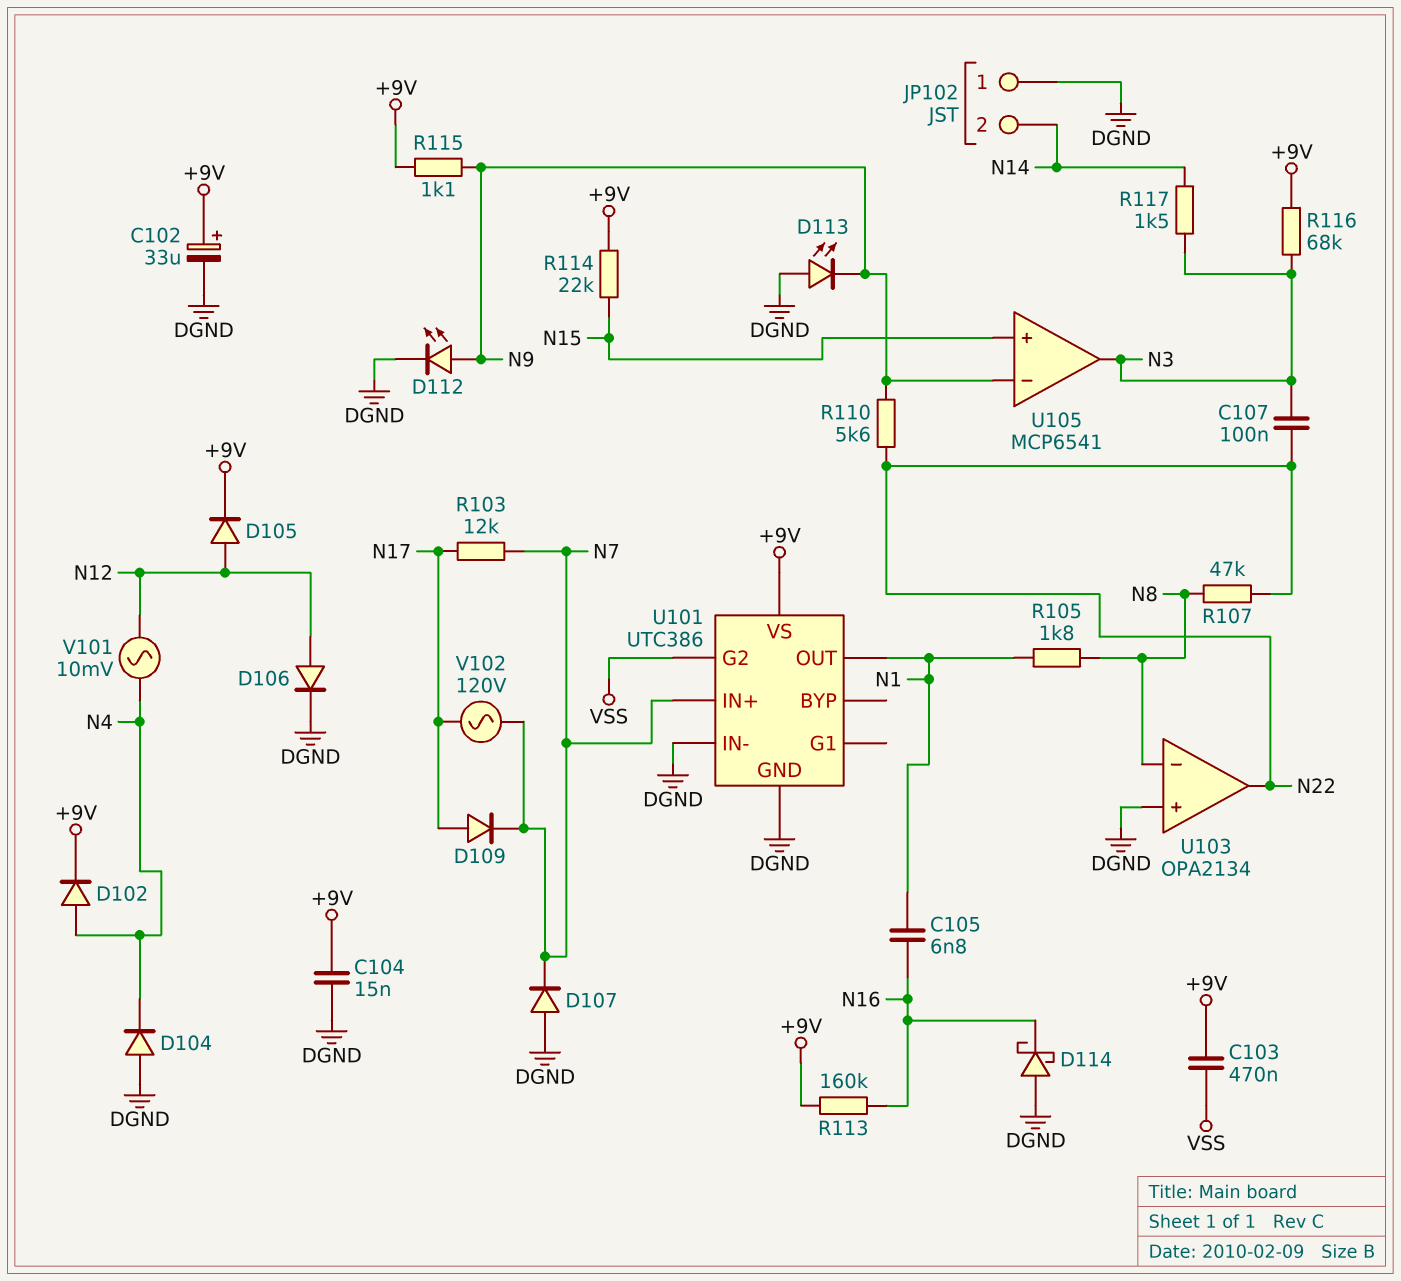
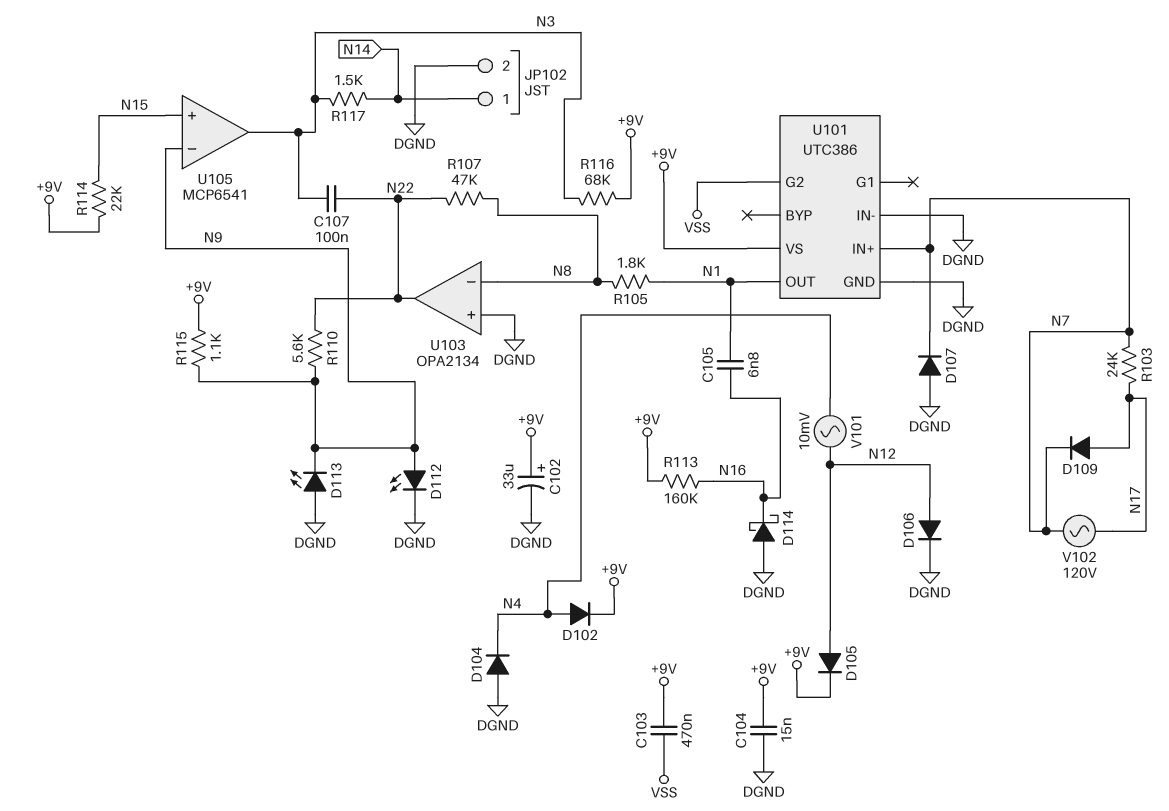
JP102 pin 1: DGND -> N14
JP102 pin 2: N14 -> DGND
R103: 12k (N7, N17) -> 24k (N7, N17)

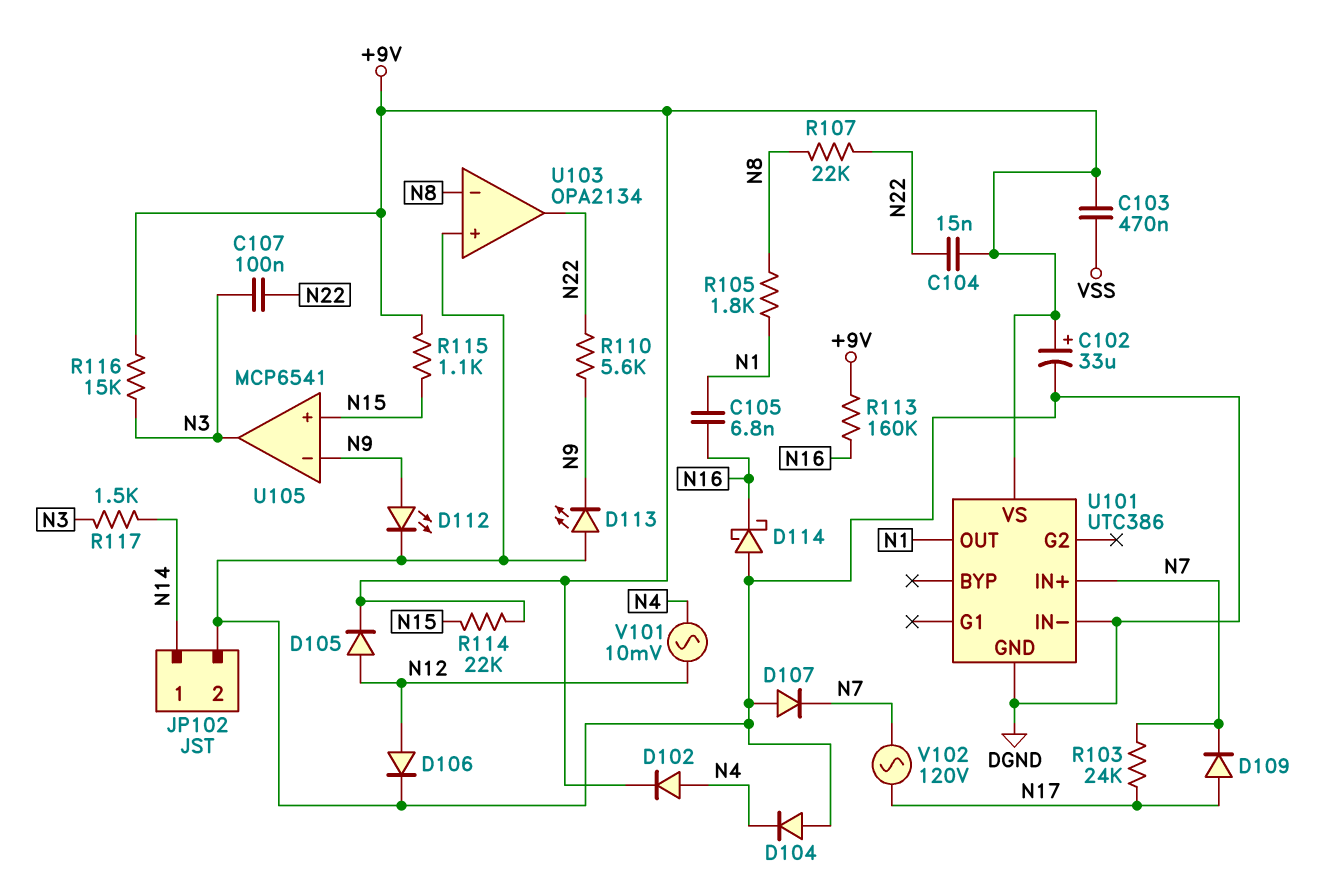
C104: 15nF (+9V, DGND) -> 15nF (+9V, N22)
R107: 47k (N8, N22) -> 22k (N8, N22)
R115: 1.1k (+9V, N9) -> 1.1k (+9V, N15)
R116: 68k (+9V, N3) -> 15k (+9V, N3)
U101 pin G2: VSS -> none

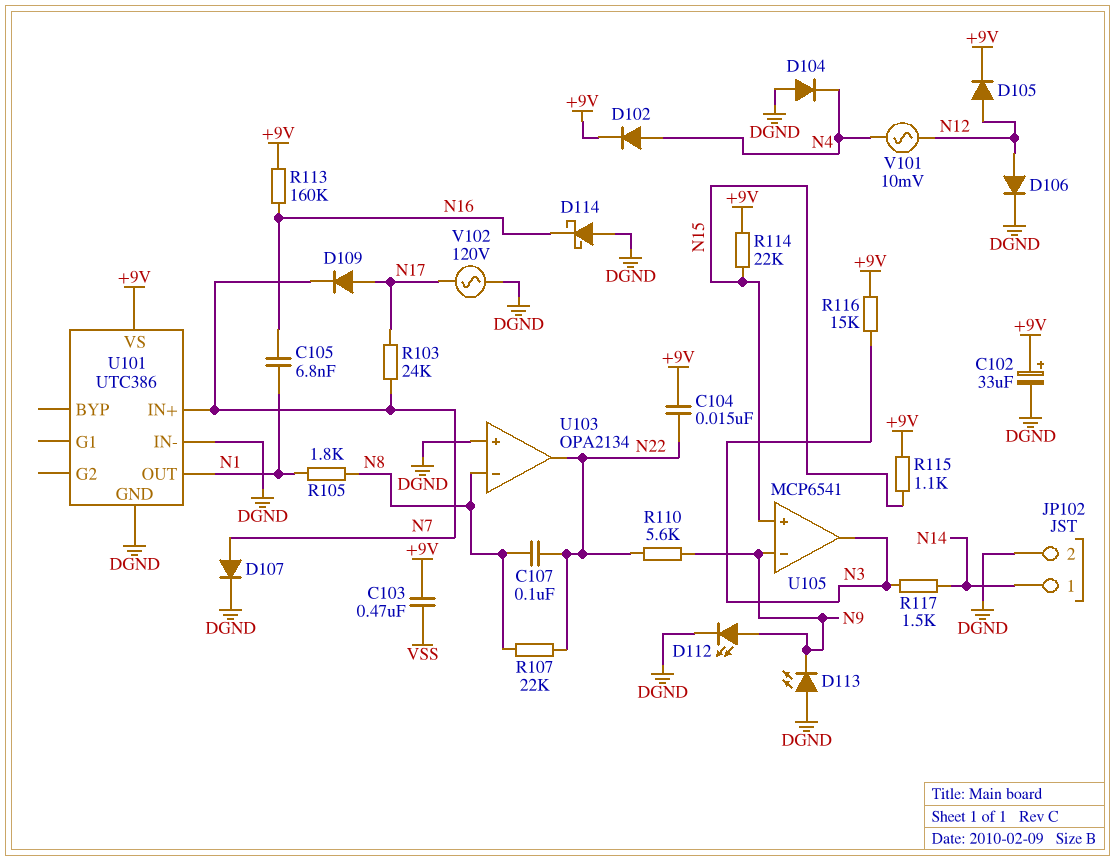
C107: 100nF (N3, N22) -> 100nF (N8, N22)
D107: diode (A DGND, K N7) -> diode (A N7, K DGND)
V102: AC 120V (N7, N17) -> AC 120V (DGND, N17)

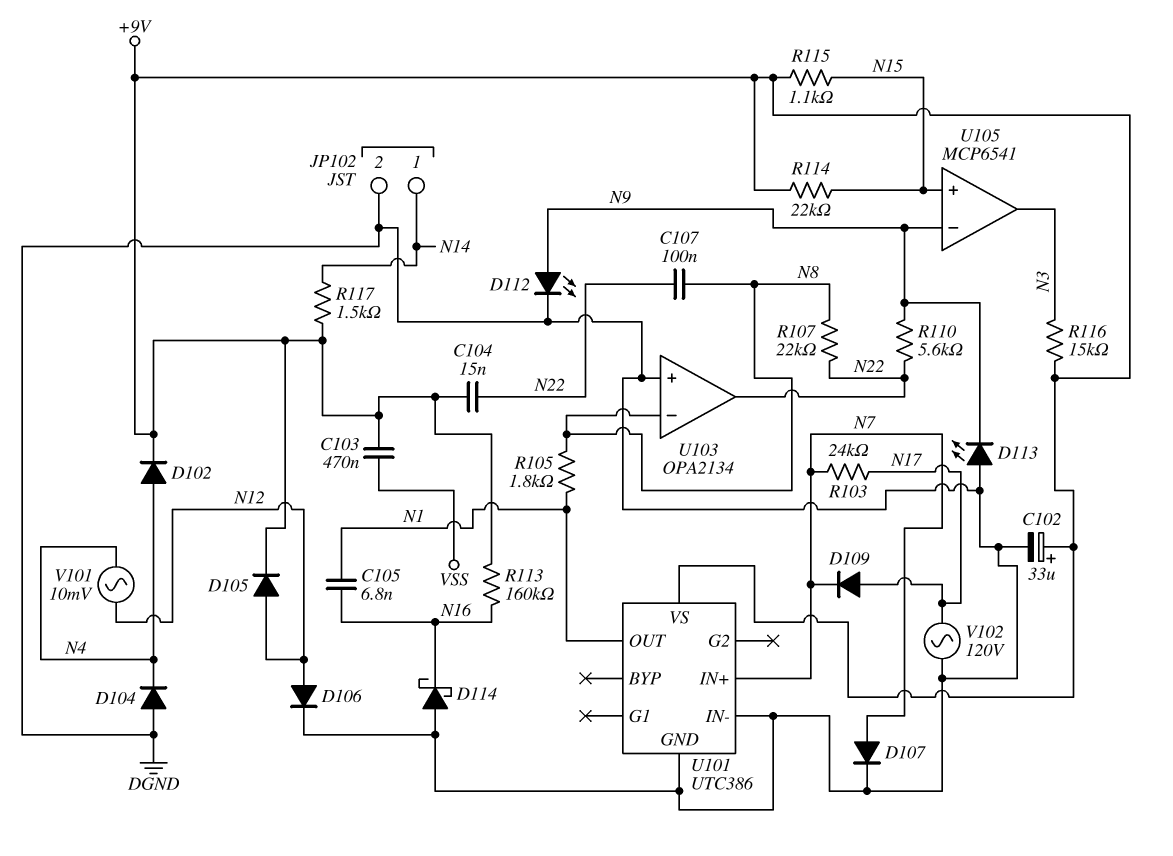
R117: 1.5k (N3, N14) -> 1.5k (+9V, N14)

